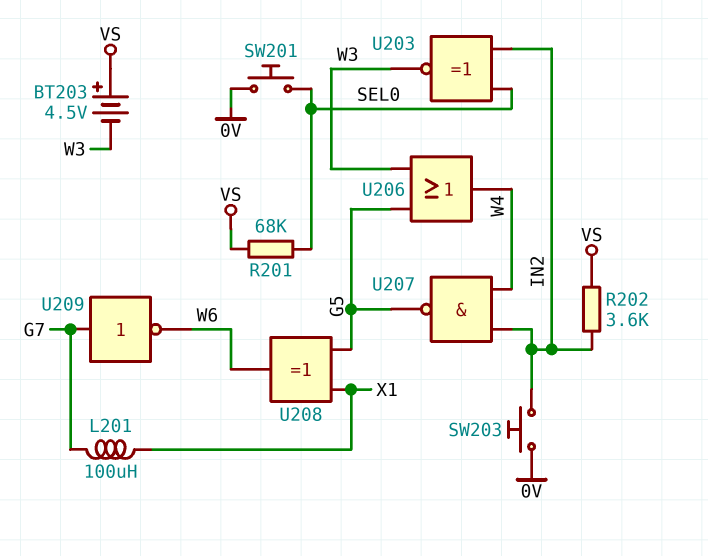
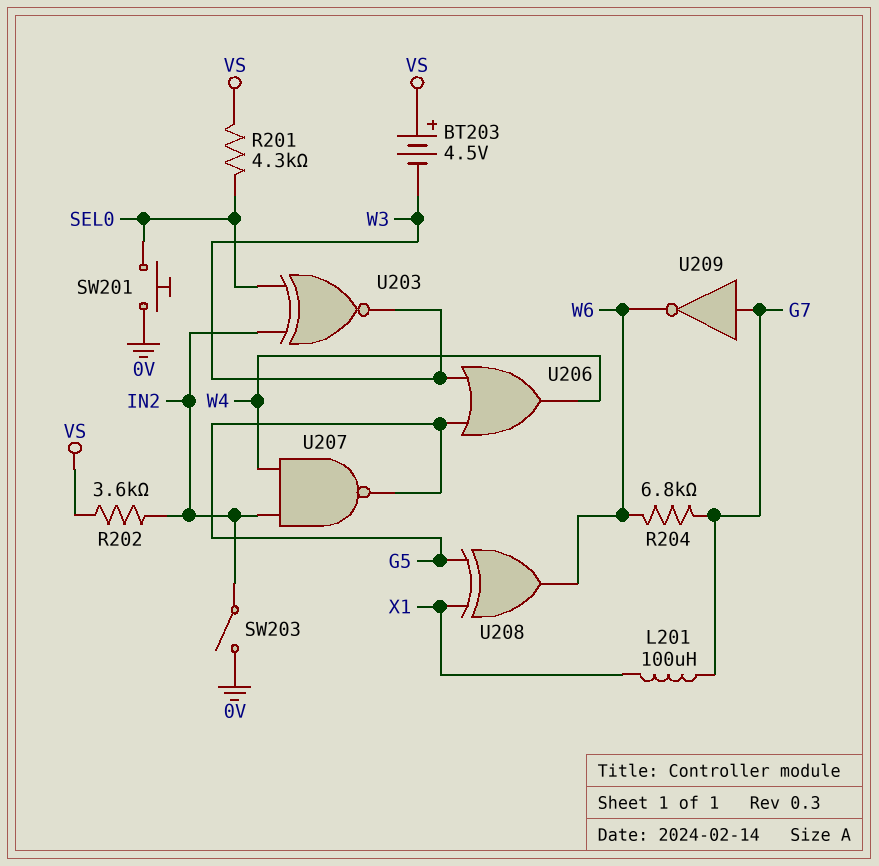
R201: 68k (SEL0, VS) -> 4.3k (SEL0, VS)
R204: none -> 6.8k (G7, W6)
SW203: button (0V, IN2) -> switch (0V, IN2)

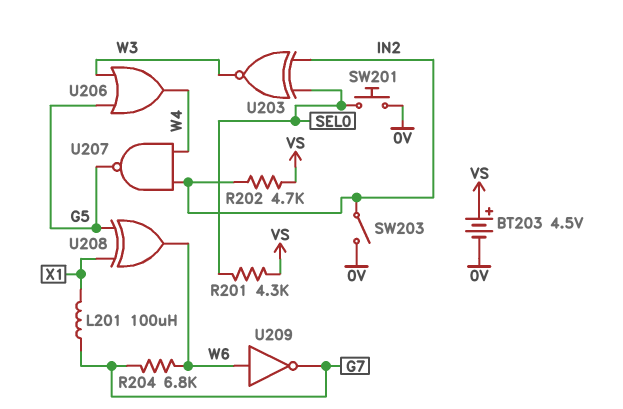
BT203: 4.5V (plus VS, minus W3) -> 4.5V (plus VS, minus 0V)
R202: 3.6k (IN2, VS) -> 4.7k (IN2, VS)
U209: NOT (in G7, out W6) -> NOT (in W6, out G7)

